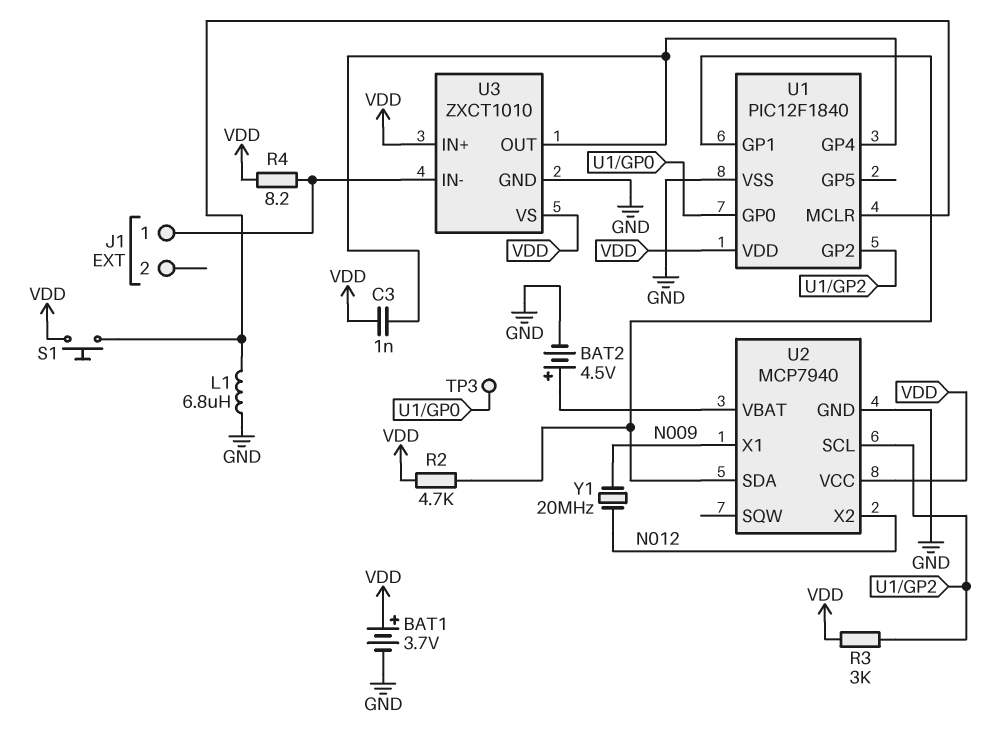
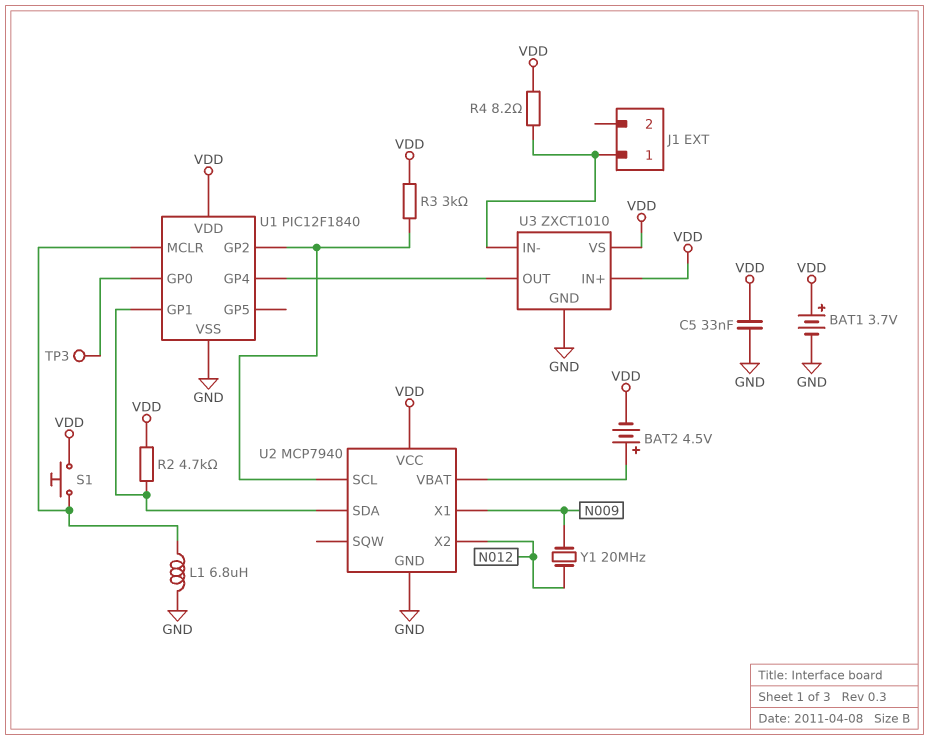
BAT2: 4.5V (plus U2/VBAT, minus GND) -> 4.5V (plus U2/VBAT, minus VDD)
C3: 1nF (U1/GP4, VDD) -> none
C5: none -> 33nF (GND, VDD)

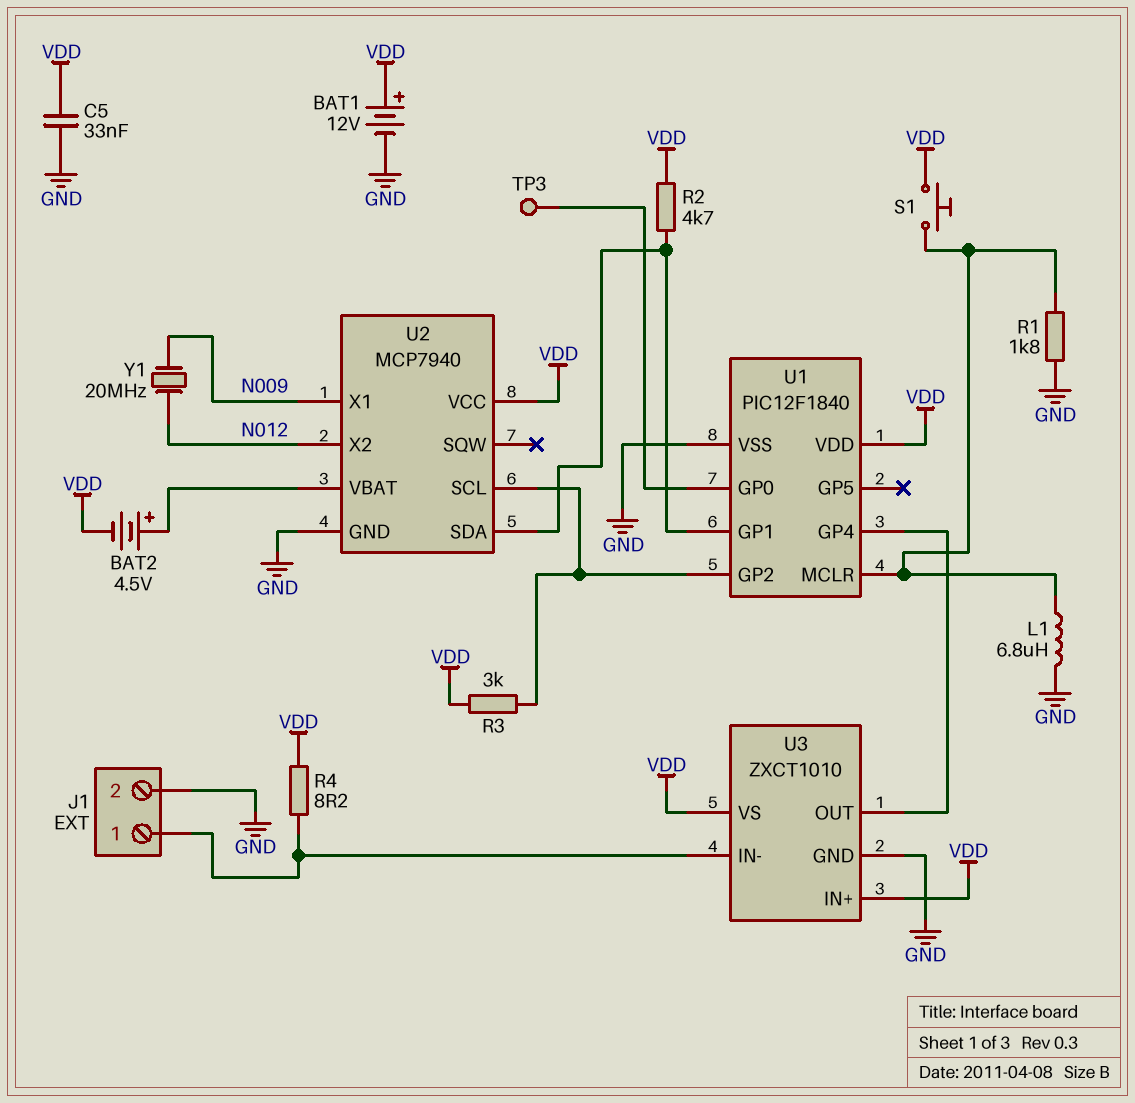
BAT1: 3.7V (plus VDD, minus GND) -> 12V (plus VDD, minus GND)
J1 pin 2: none -> GND
R1: none -> 1.8k (GND, U1/MCLR)

